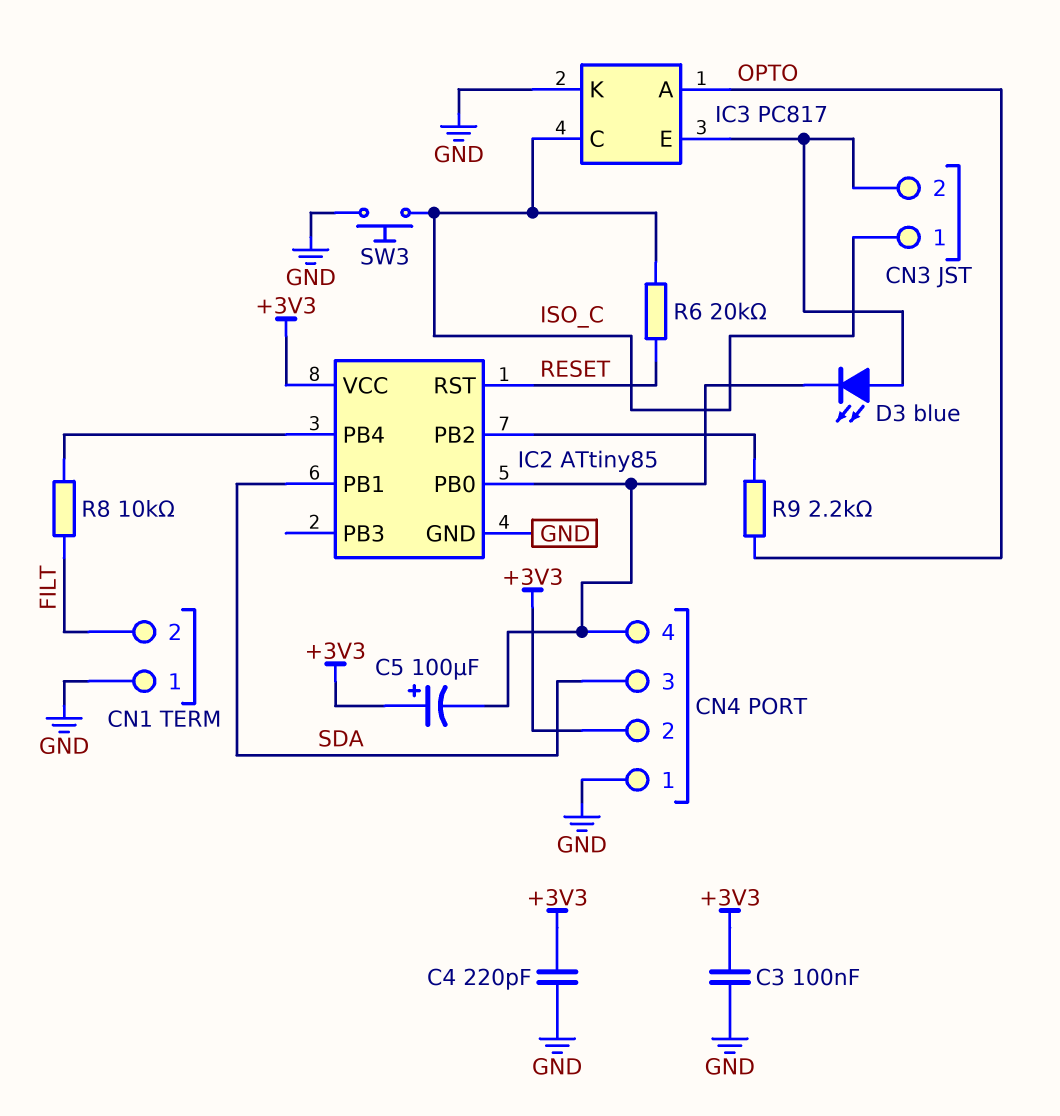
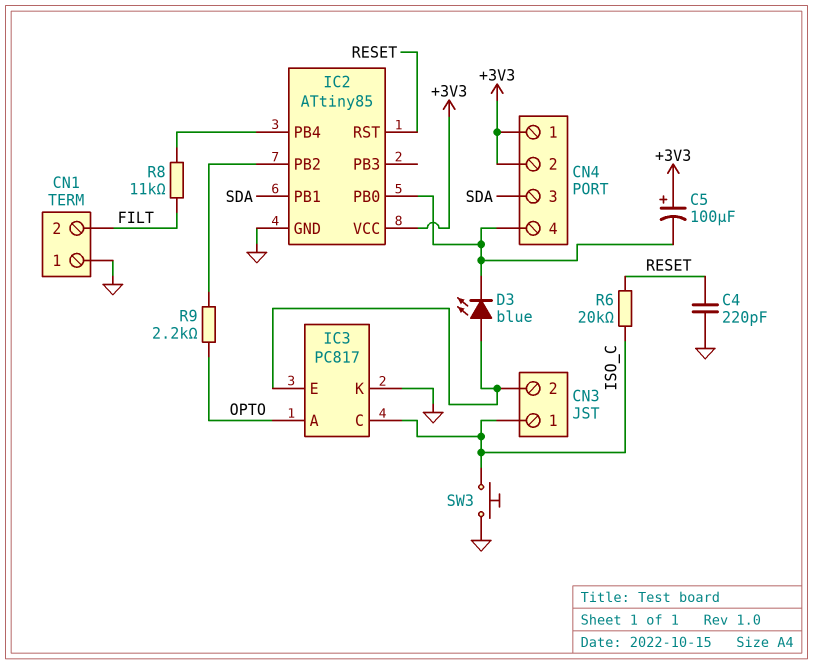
C3: 100nF (+3V3, GND) -> none
C4: 220pF (+3V3, GND) -> 220pF (GND, RESET)
CN4 pin 1: GND -> +3V3
R8: 10k (FILT, IC2/PB4) -> 11k (FILT, IC2/PB4)

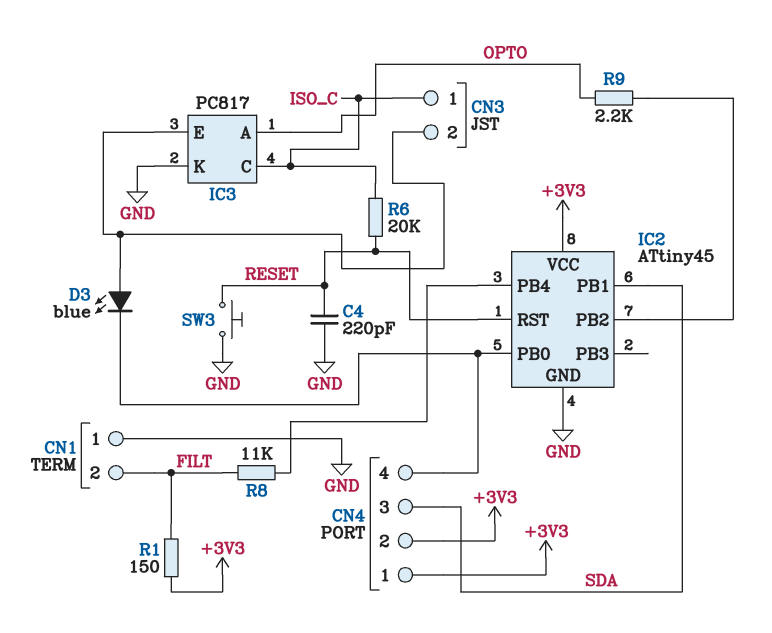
C5: 100uF (plus +3V3, minus CN4/4) -> none
IC2: ATtiny85 -> ATtiny45
R1: none -> 150 (+3V3, FILT)
SW3: button (GND, ISO_C) -> button (GND, RESET)

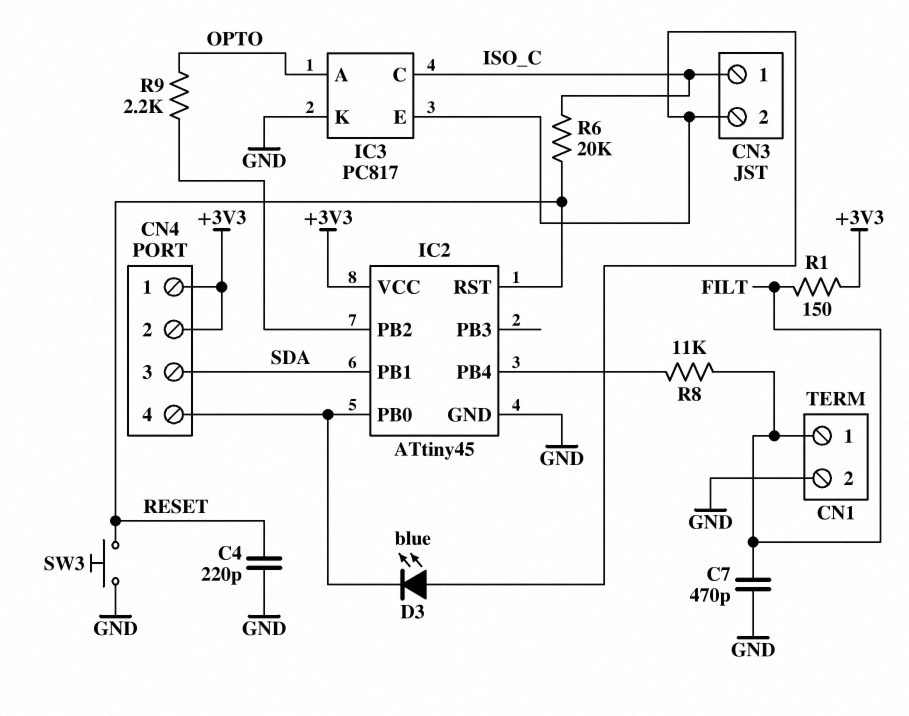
C7: none -> 470pF (FILT, GND)
CN1 pin 1: GND -> FILT
CN1 pin 2: FILT -> GND

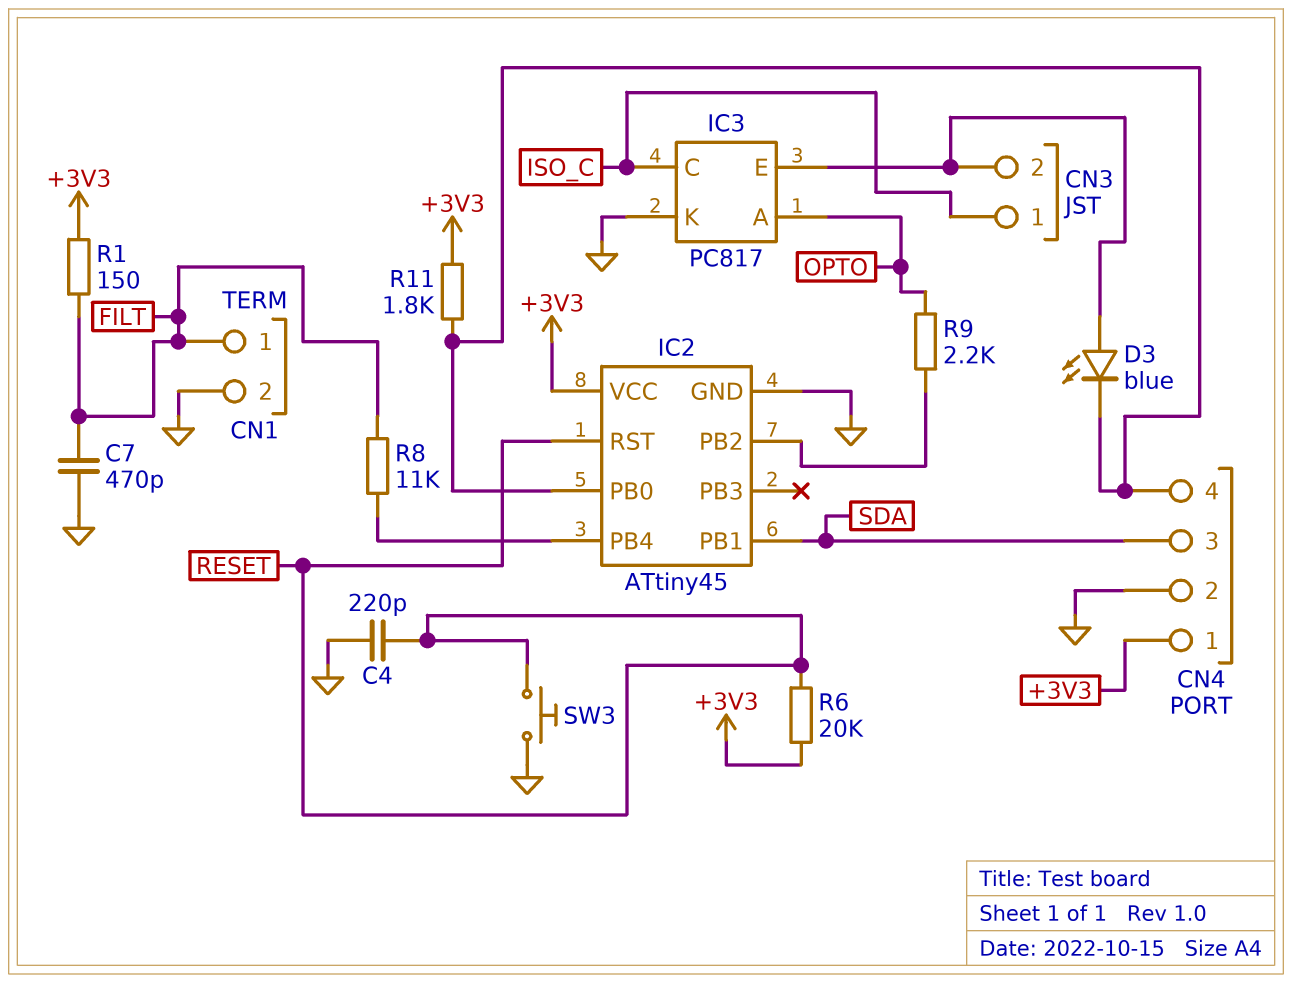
CN4 pin 2: +3V3 -> GND
R6: 20k (ISO_C, RESET) -> 20k (+3V3, RESET)
R11: none -> 1.8k (+3V3, CN4/4)

